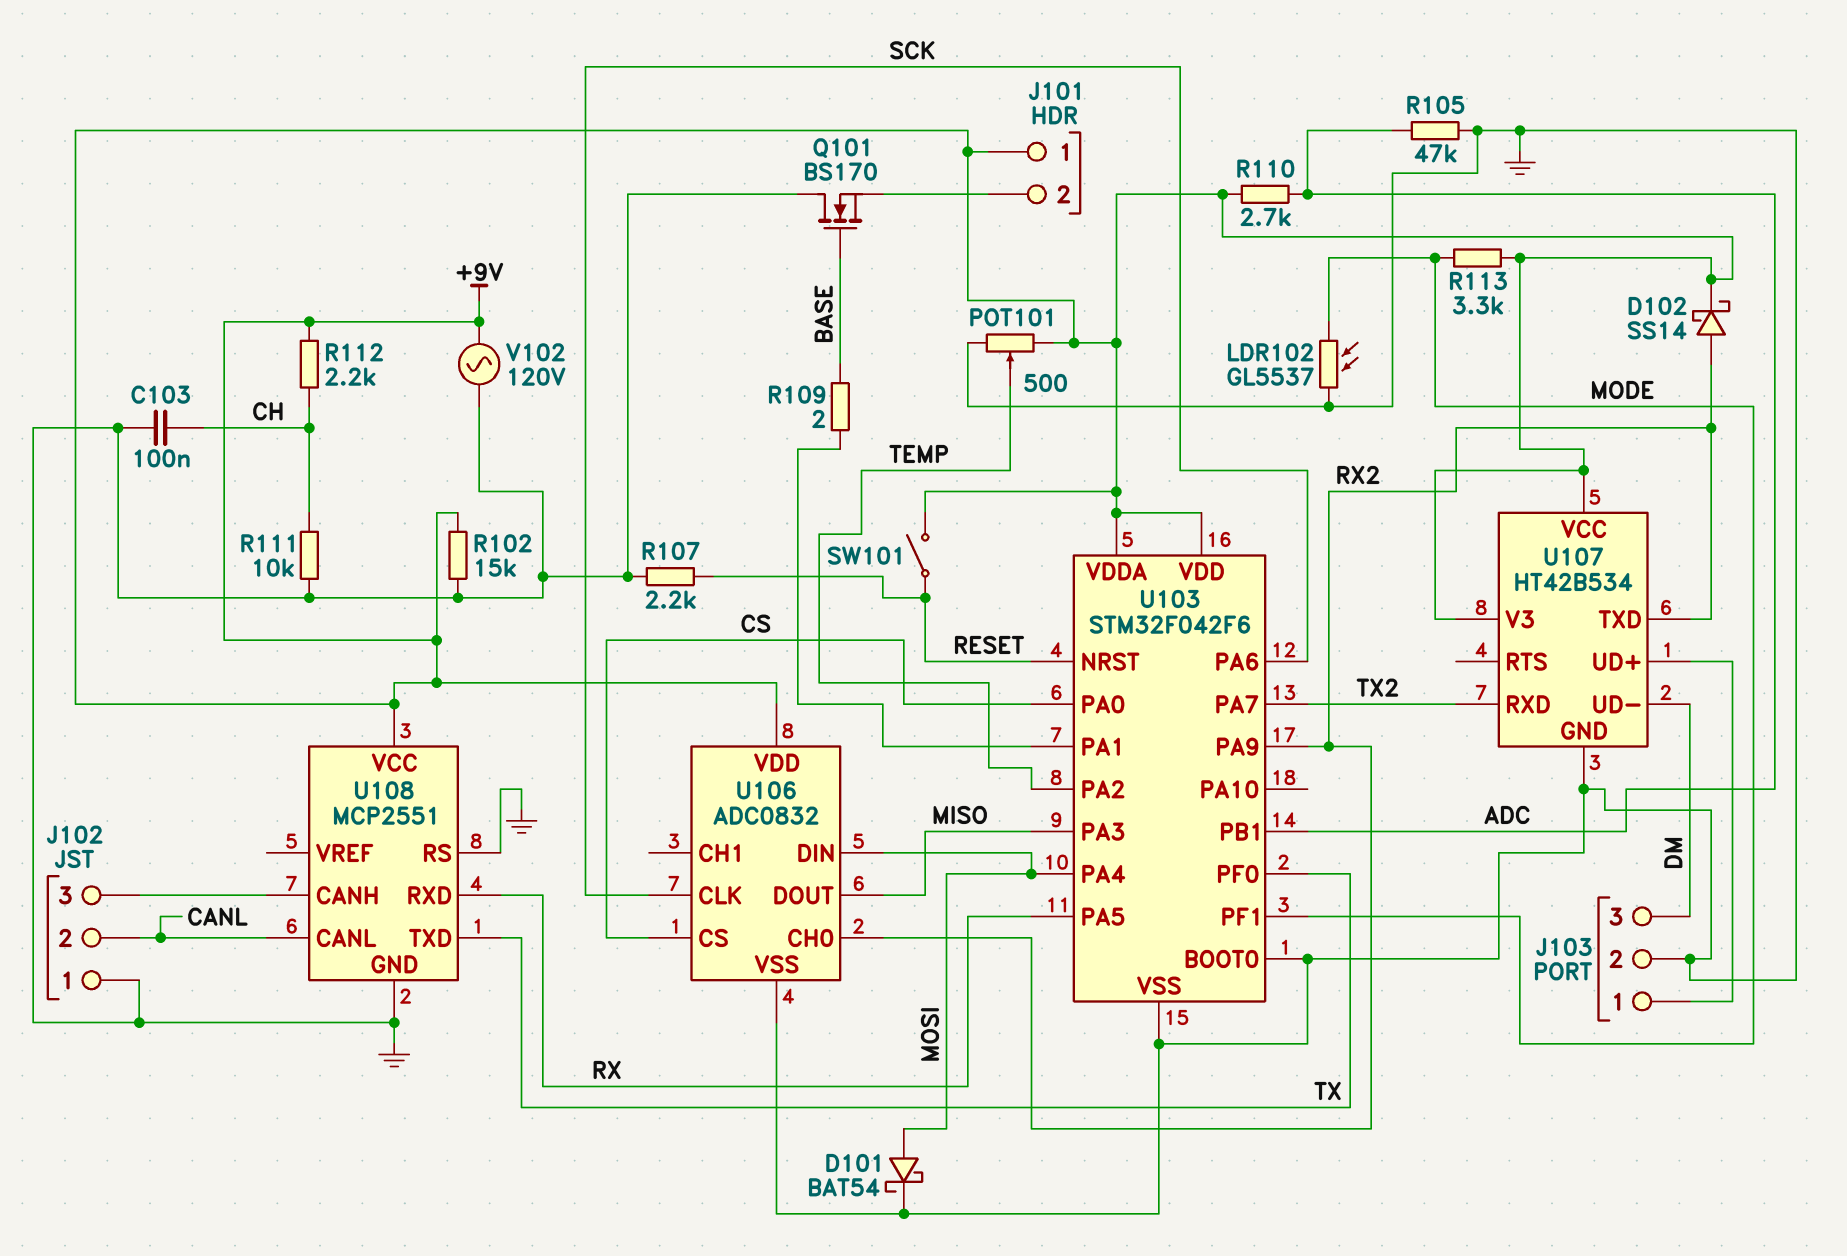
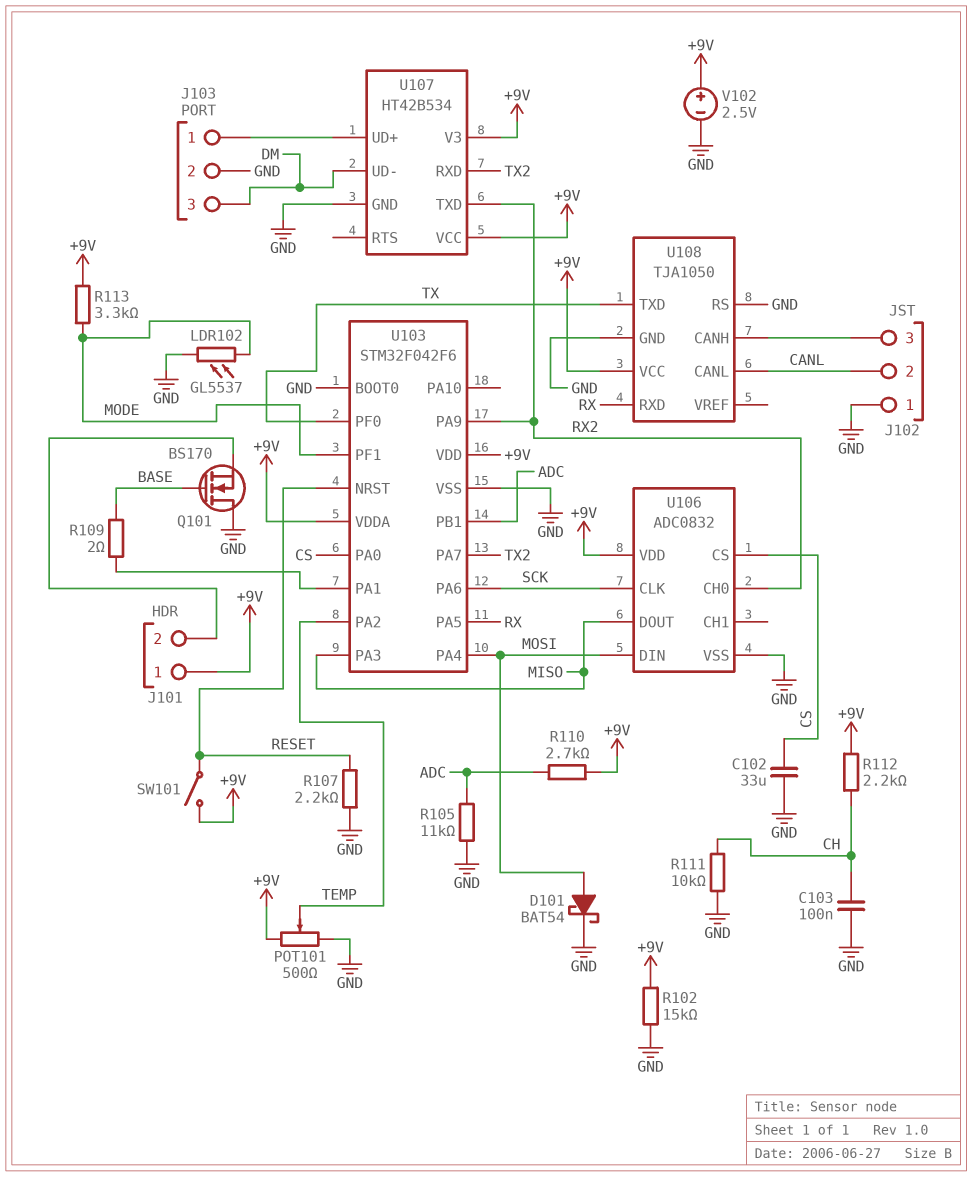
C102: none -> 33uF (CS, GND)
D102: schottky SS14 (A RX2, K +9V) -> none
R105: 47k (ADC, GND) -> 11k (ADC, GND)
U108: MCP2551 -> TJA1050
V102: AC 120V (+9V, GND) -> 2.5V (plus +9V, minus GND)

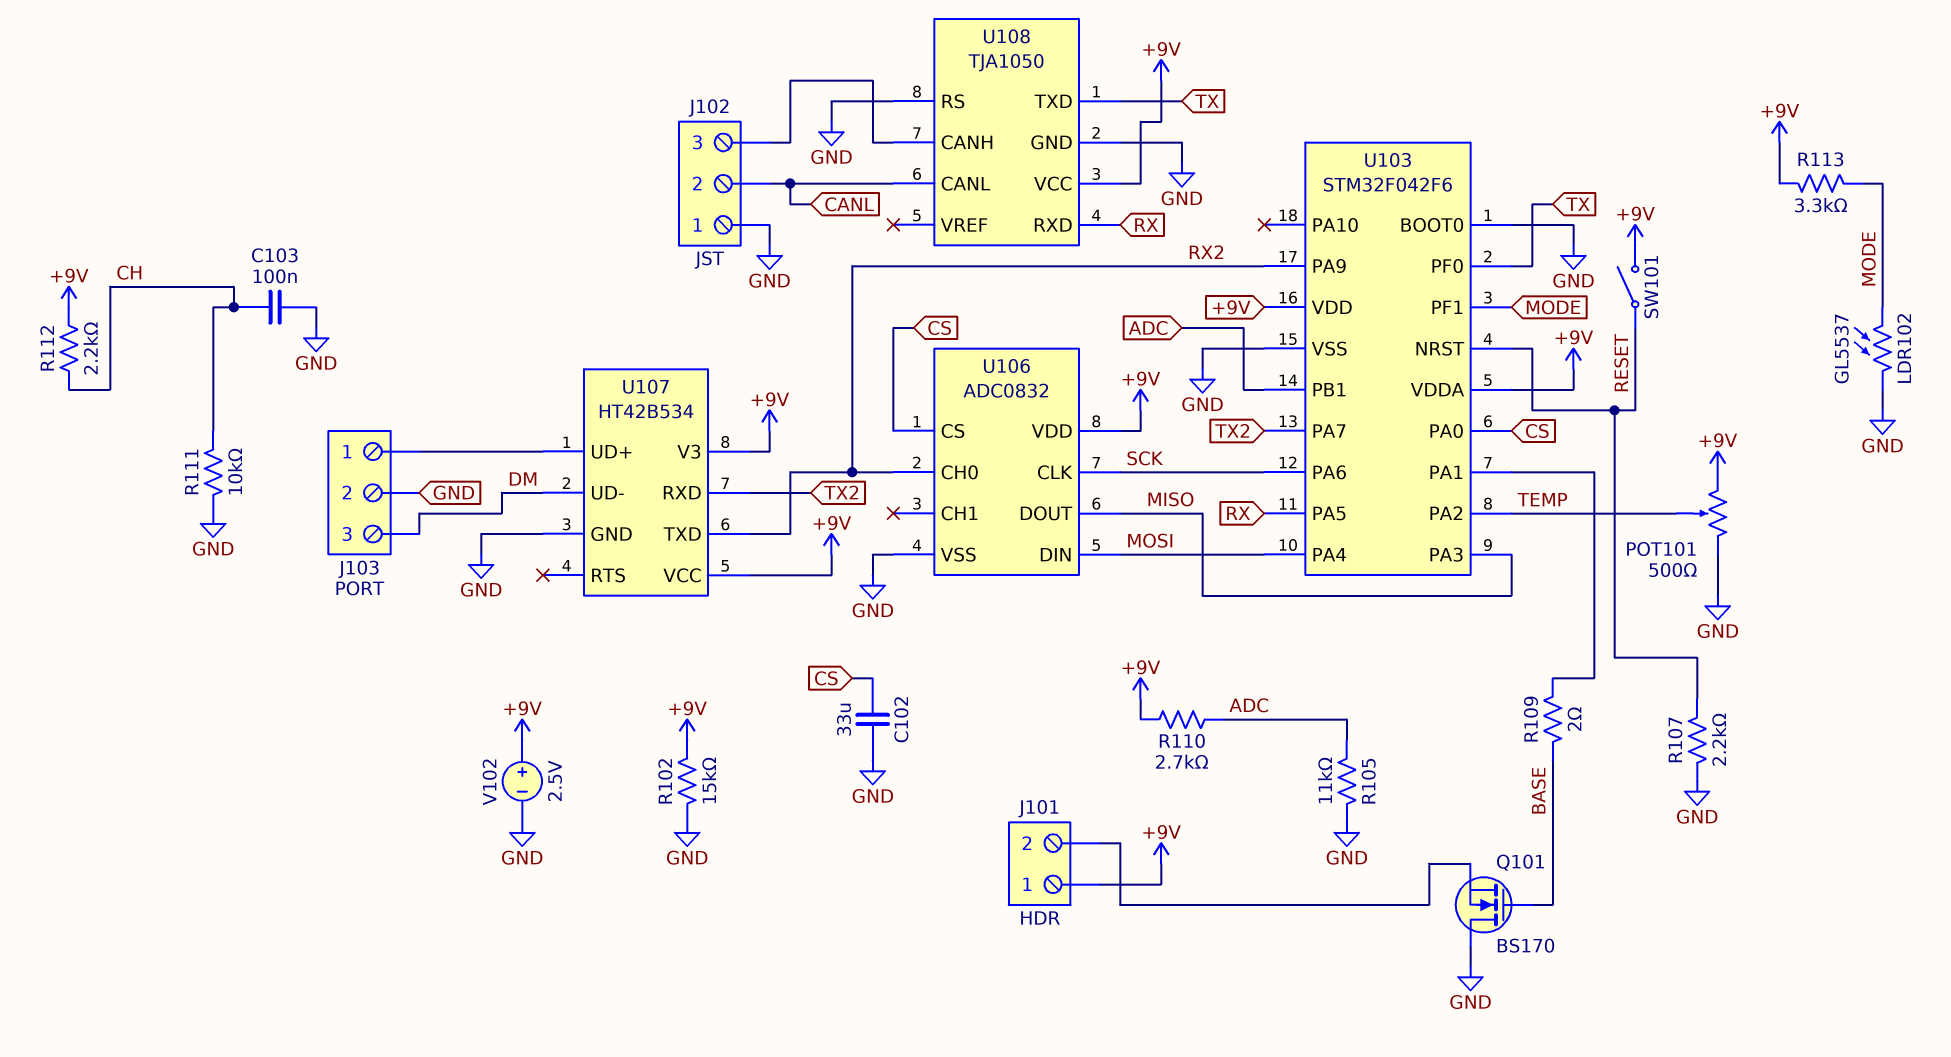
D101: schottky BAT54 (A MOSI, K GND) -> none

